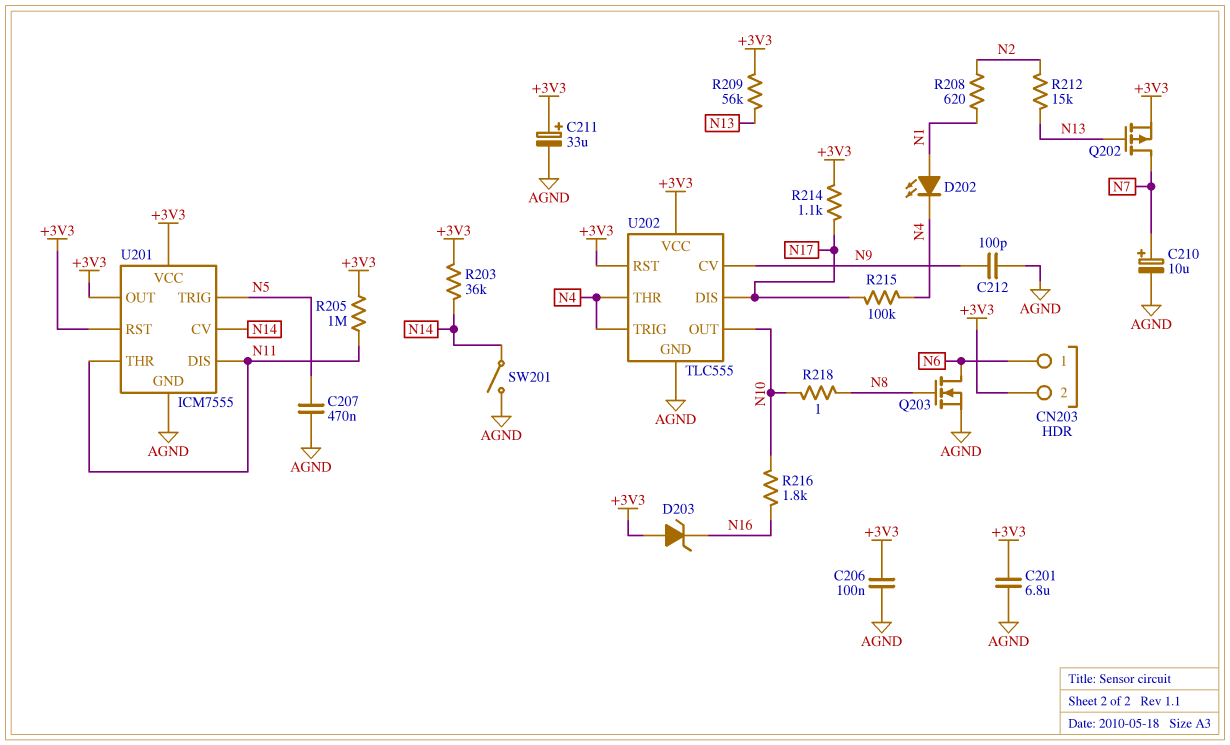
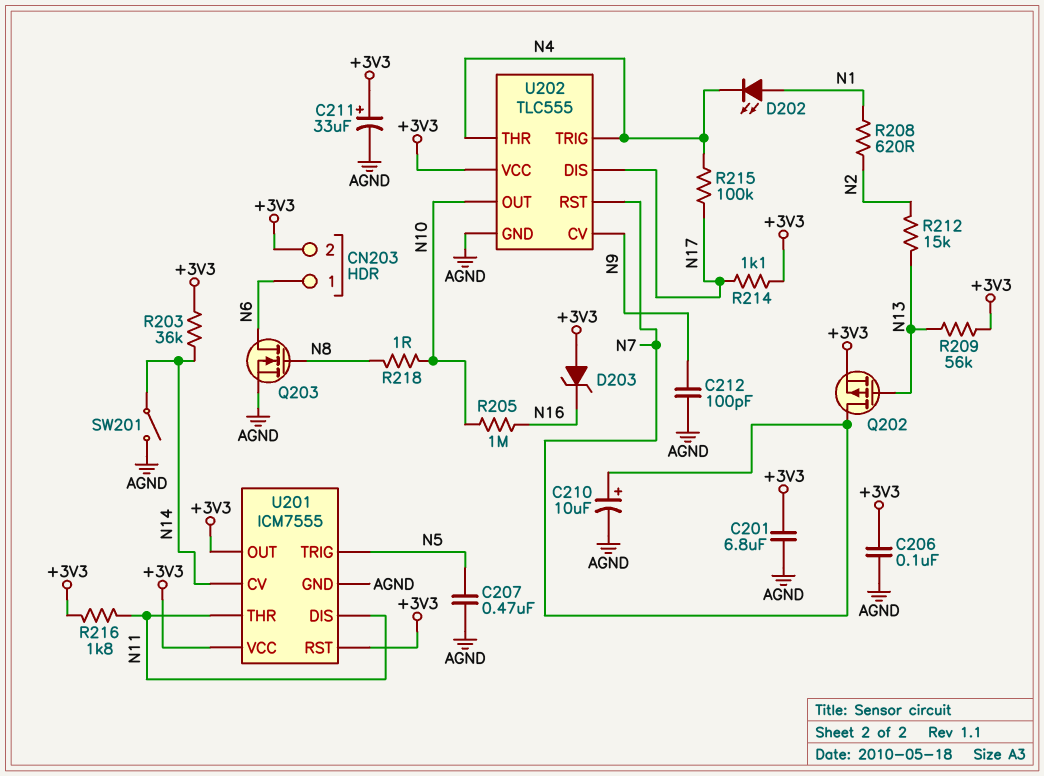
R205: 1M (+3V3, N11) -> 1M (N10, N16)
R216: 1.8k (N10, N16) -> 1.8k (+3V3, N11)
U202 pin RST: +3V3 -> N7

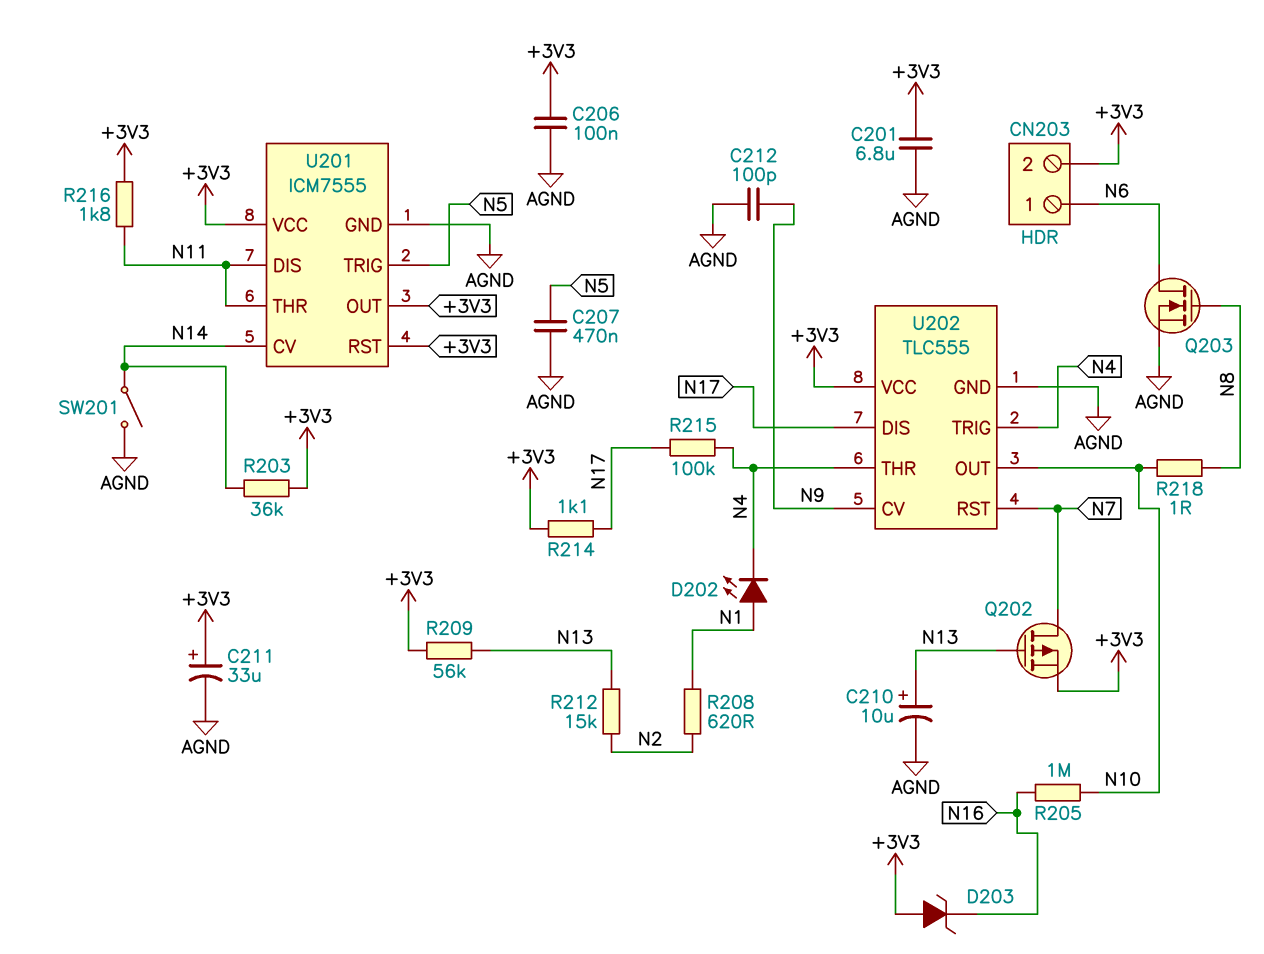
C210: 10uF (plus N7, minus AGND) -> 10uF (plus N13, minus AGND)

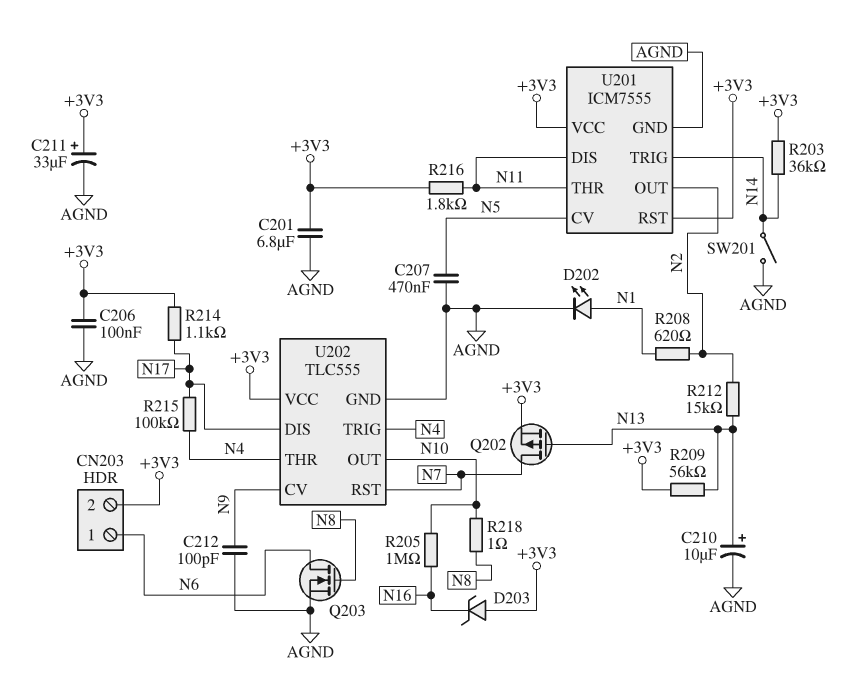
D202: LED (A N1, K N4) -> LED (A N1, K AGND)
U201 pin CV: N14 -> N5
U201 pin OUT: +3V3 -> N2
U201 pin TRIG: N5 -> N14

